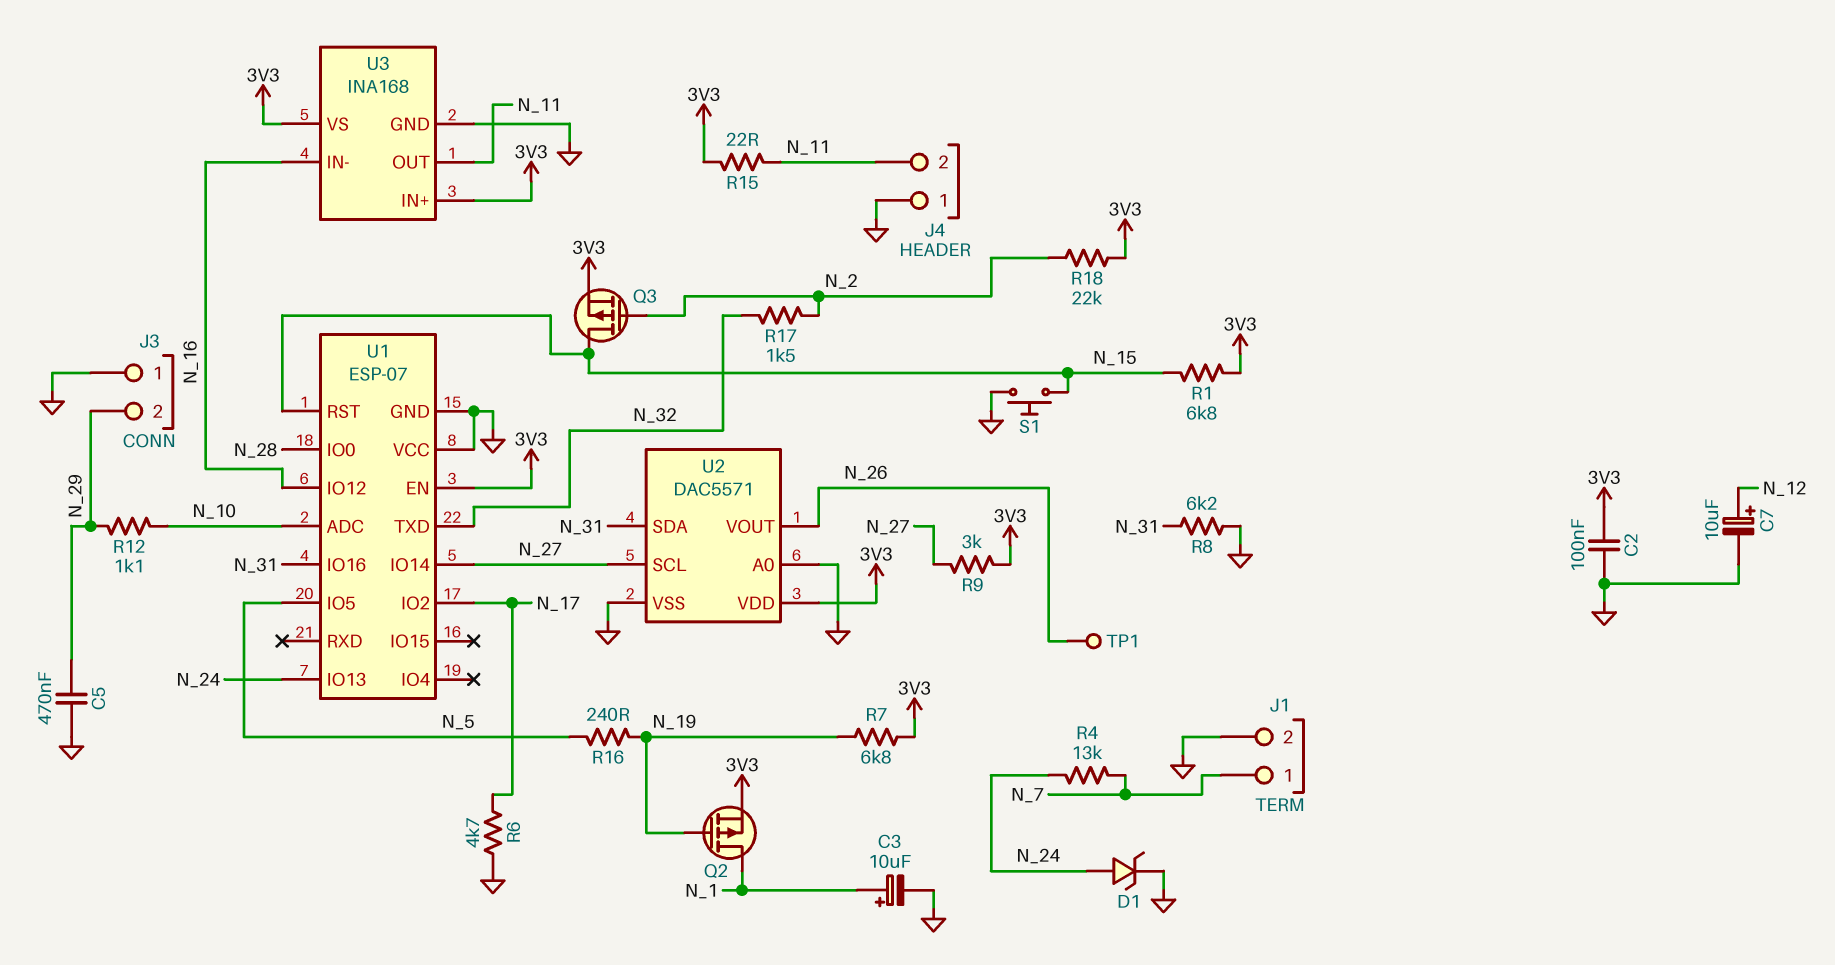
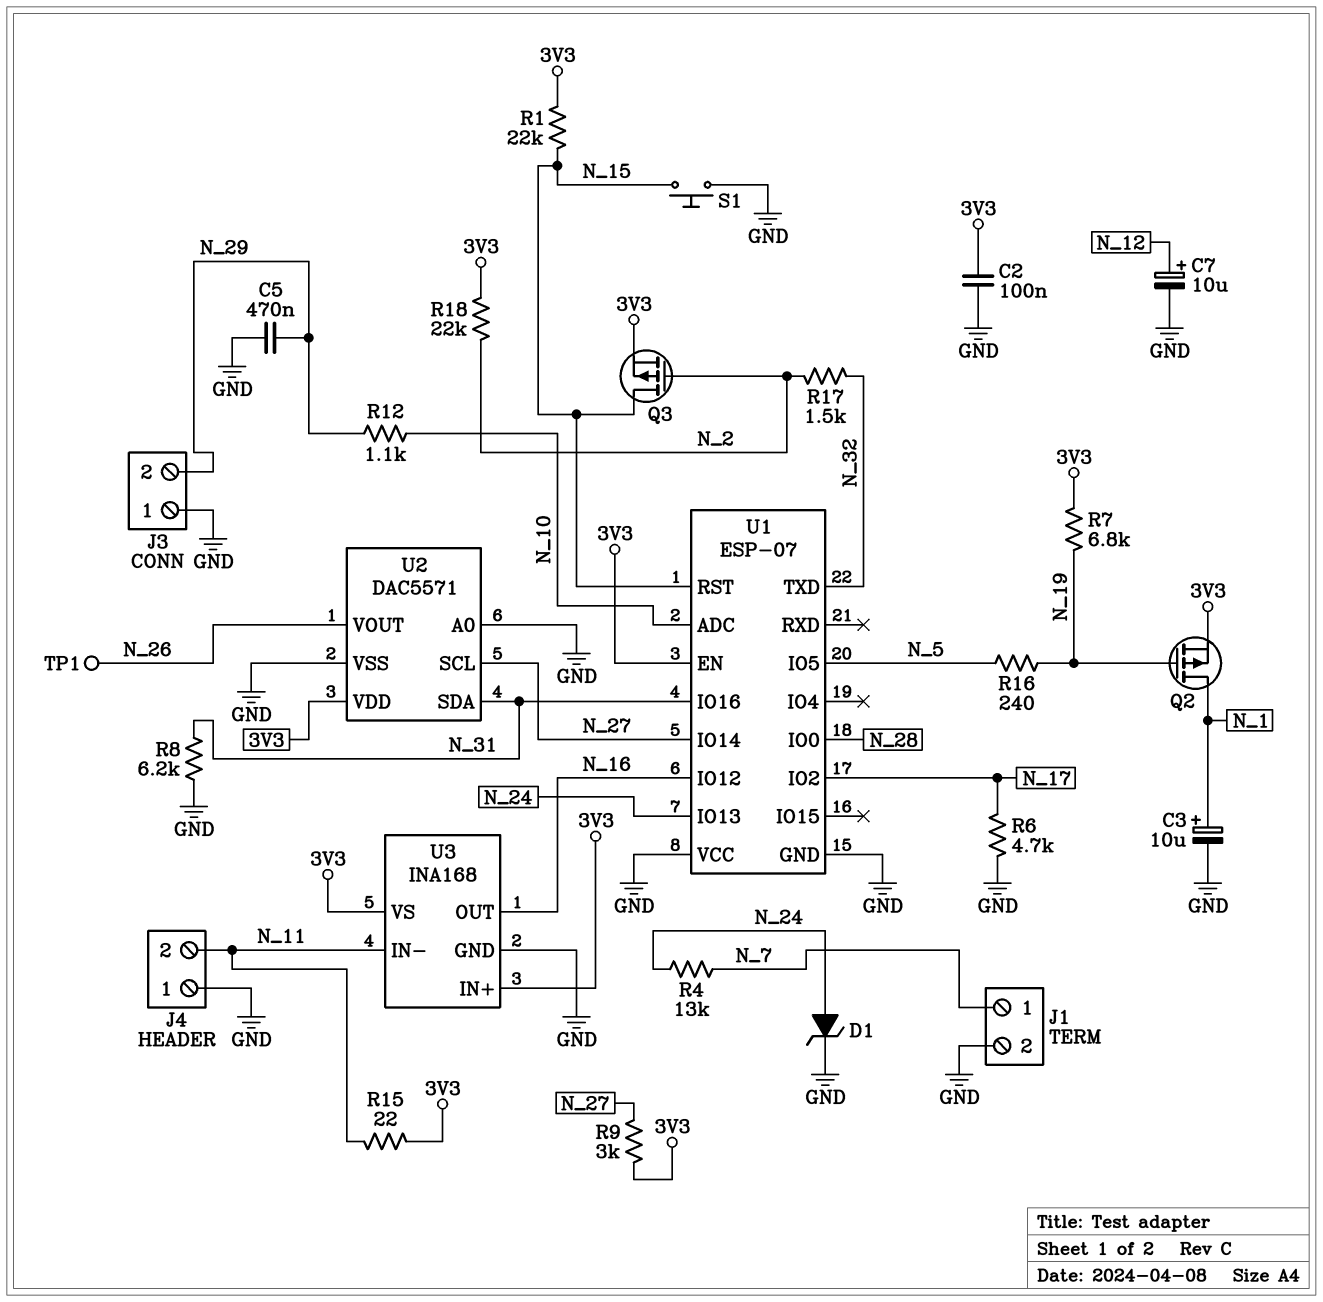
R1: 6.8k (3V3, N_15) -> 22k (3V3, N_15)
U3 pin IN-: N_16 -> N_11
U3 pin OUT: N_11 -> N_16

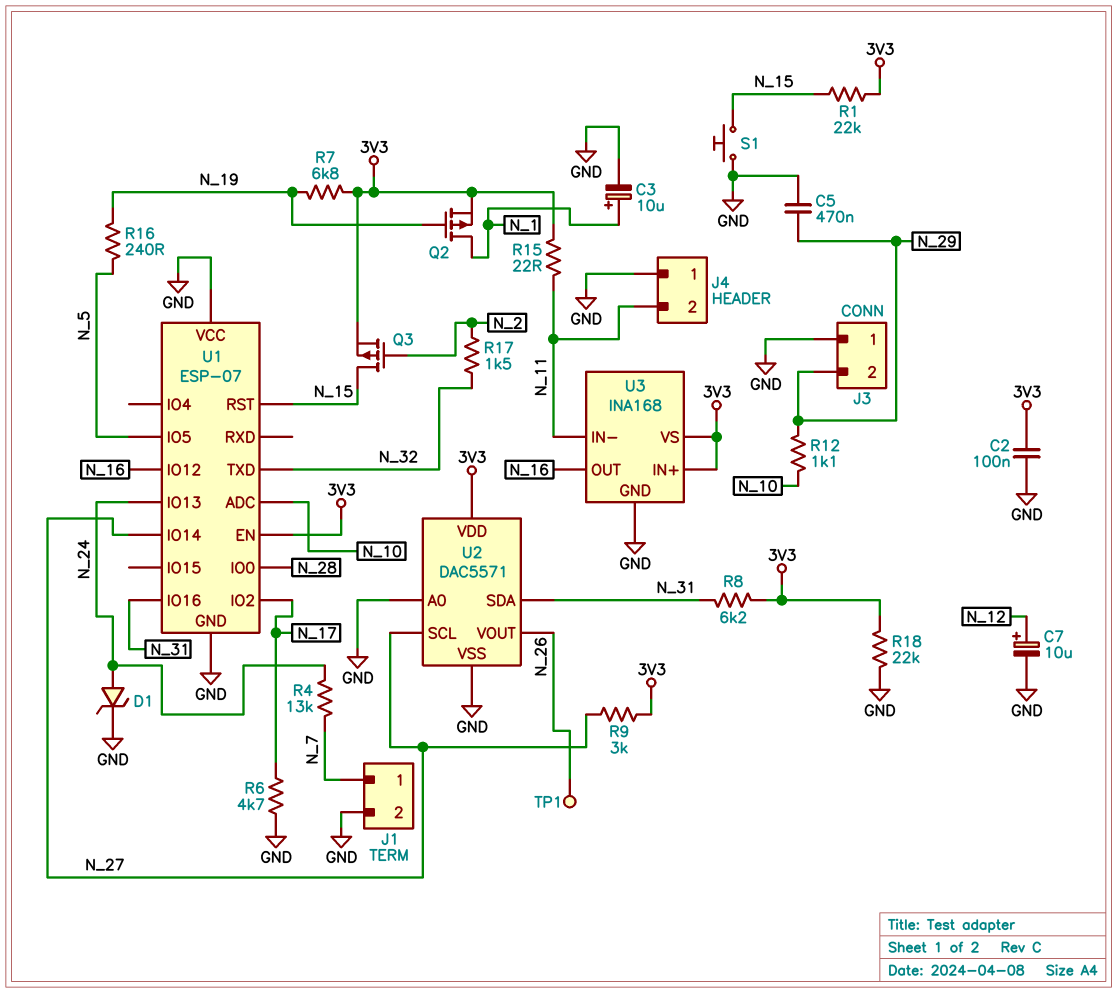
R8: 6.2k (GND, N_31) -> 6.2k (3V3, N_31)
R18: 22k (3V3, N_2) -> 22k (3V3, GND)

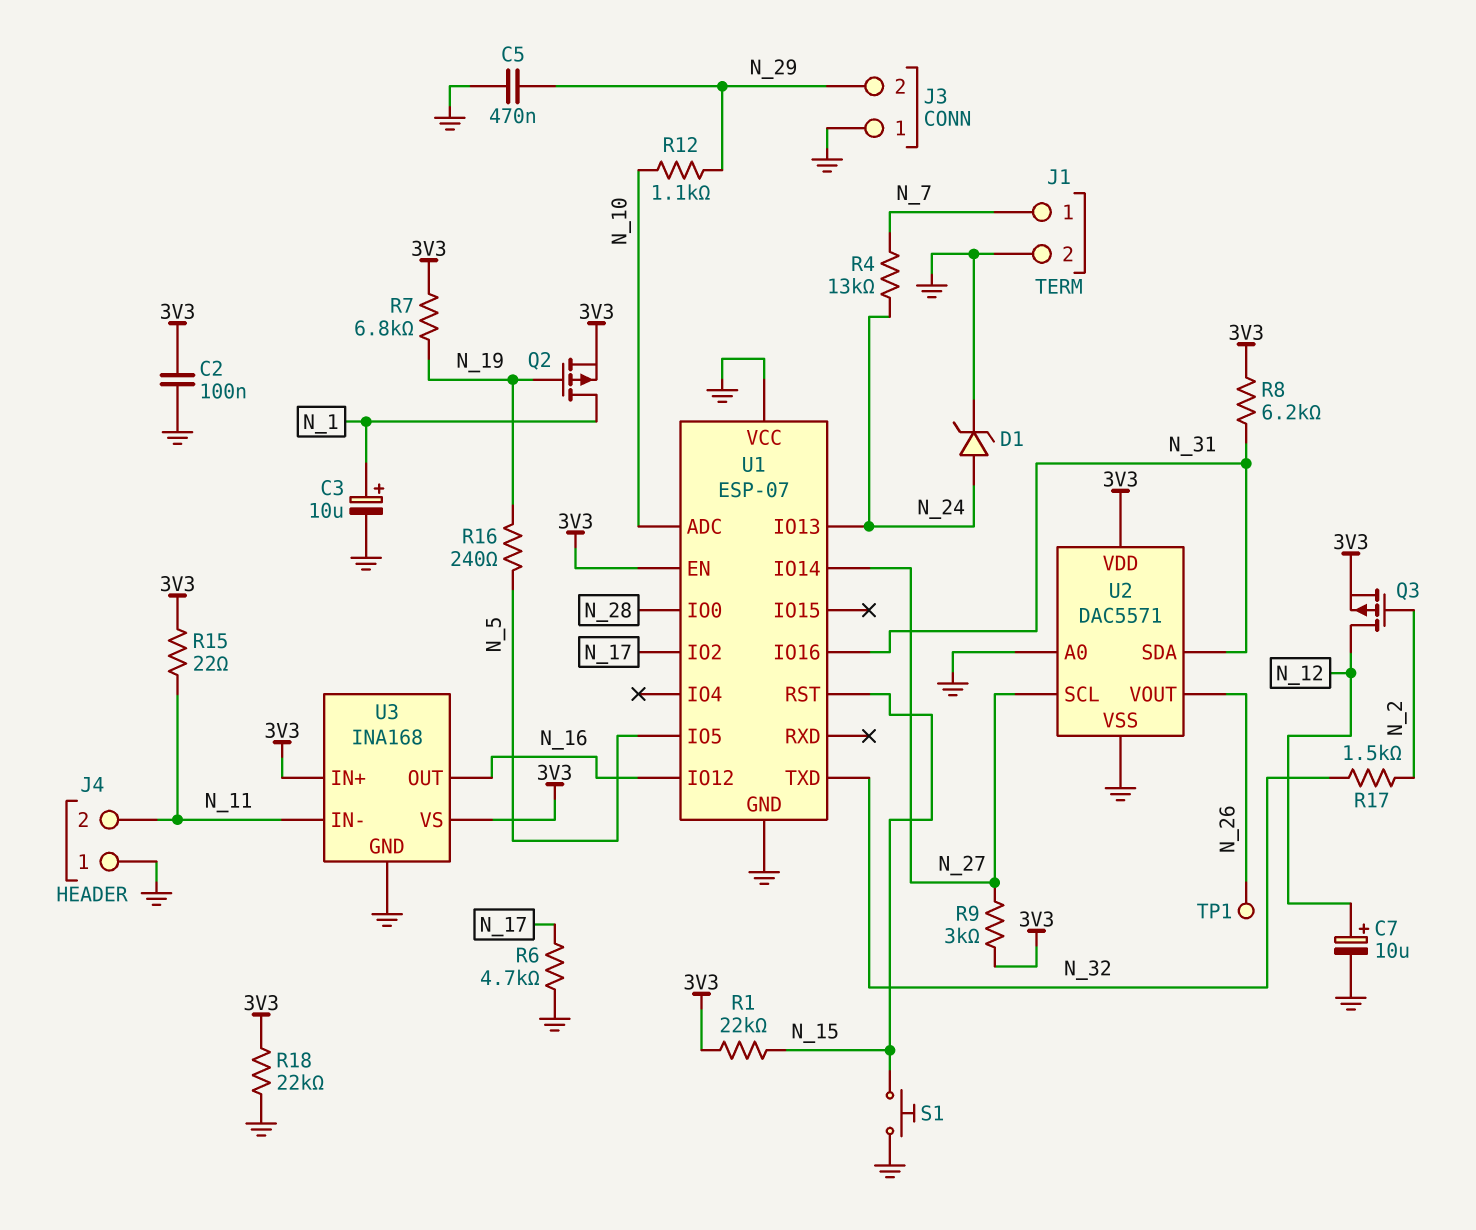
Q3: PMOS (G N_2, D N_15, S 3V3) -> PMOS (G N_2, D N_12, S 3V3)

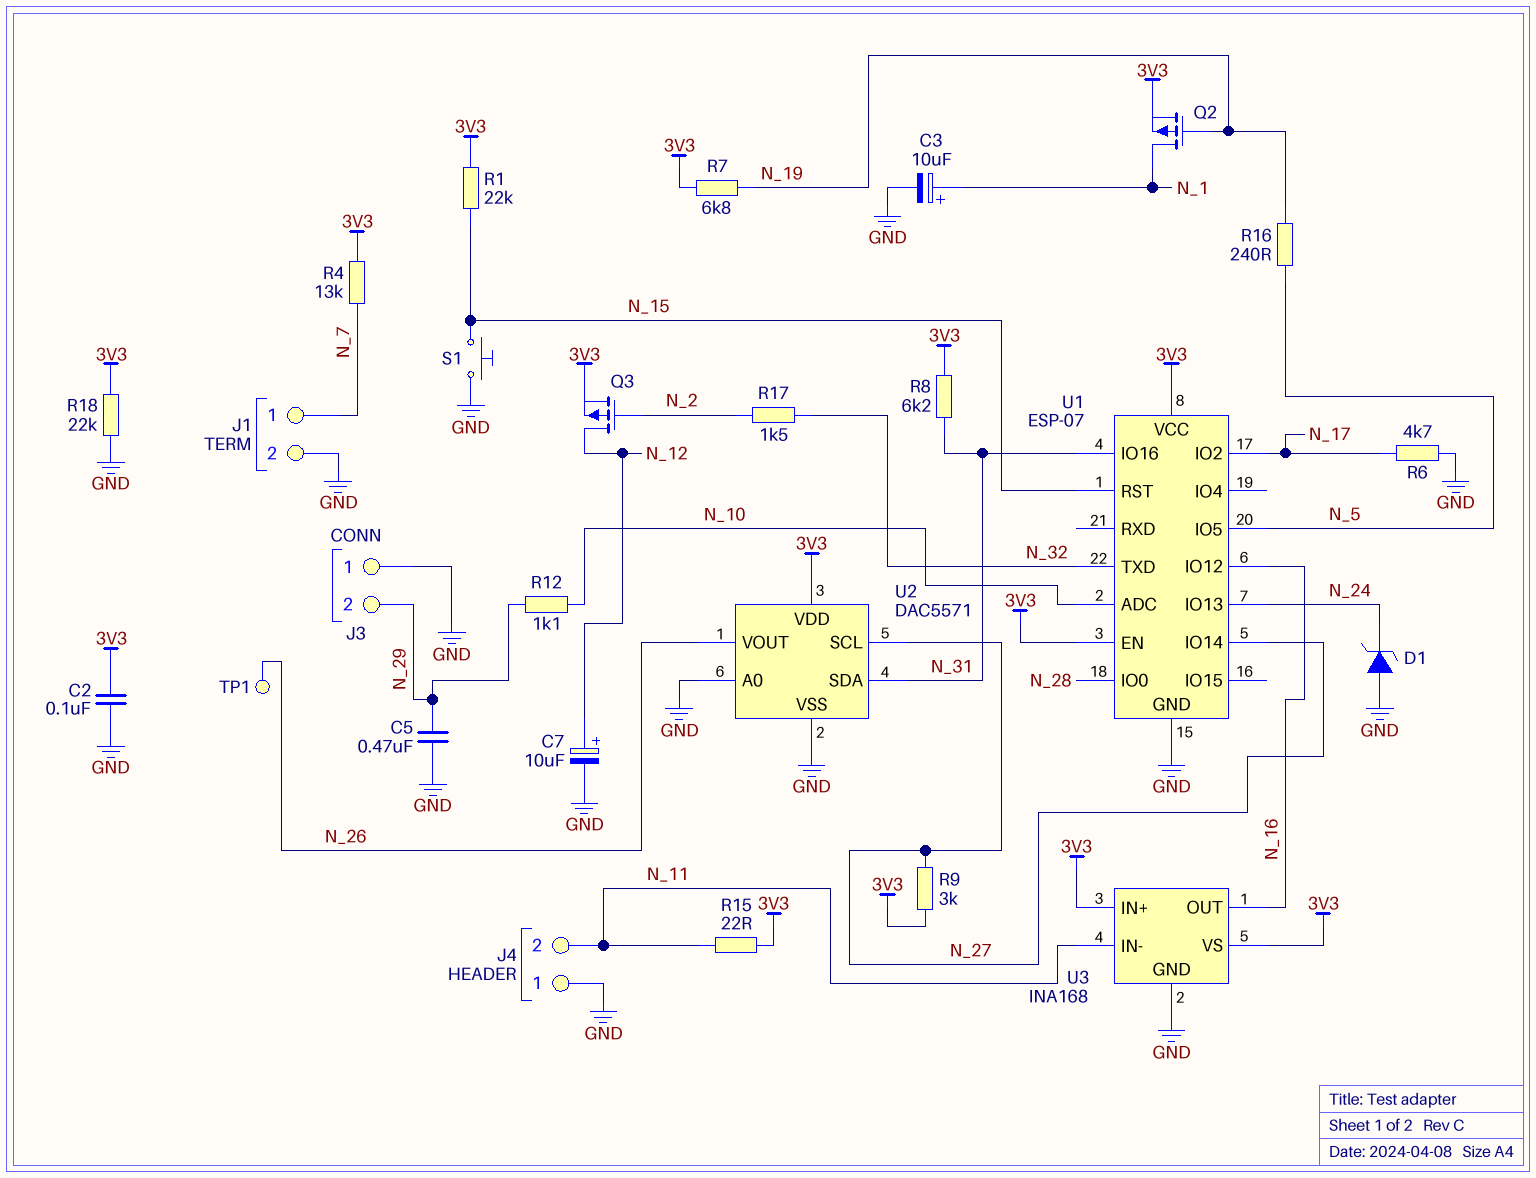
D1: zener (A N_24, K GND) -> zener (A GND, K N_24)
R4: 13k (N_7, N_24) -> 13k (3V3, N_7)
U1 pin VCC: GND -> 3V3

